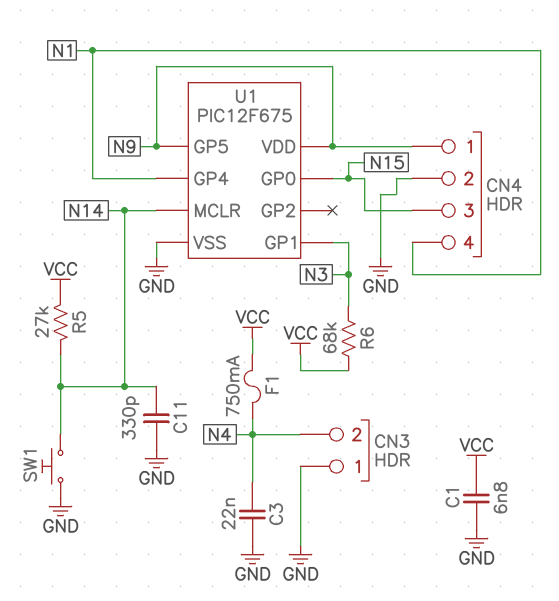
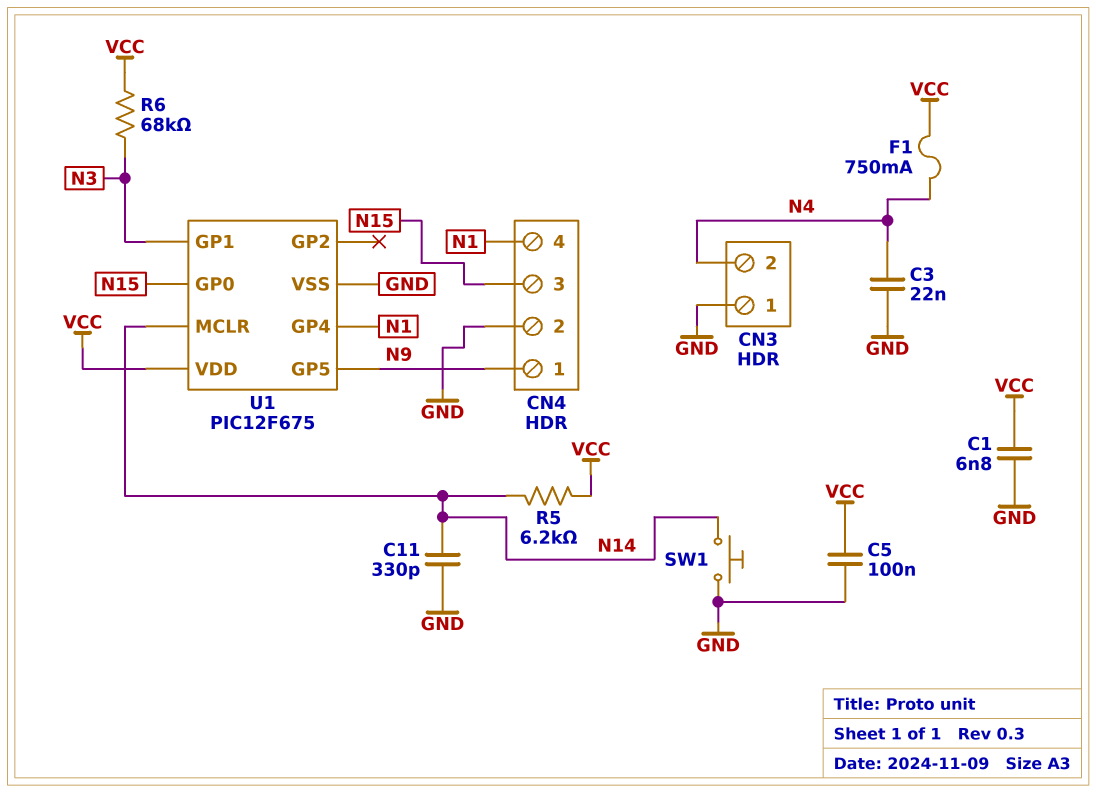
C5: none -> 100nF (GND, VCC)
R5: 27k (N14, VCC) -> 6.2k (N14, VCC)
U1 pin VDD: N9 -> VCC

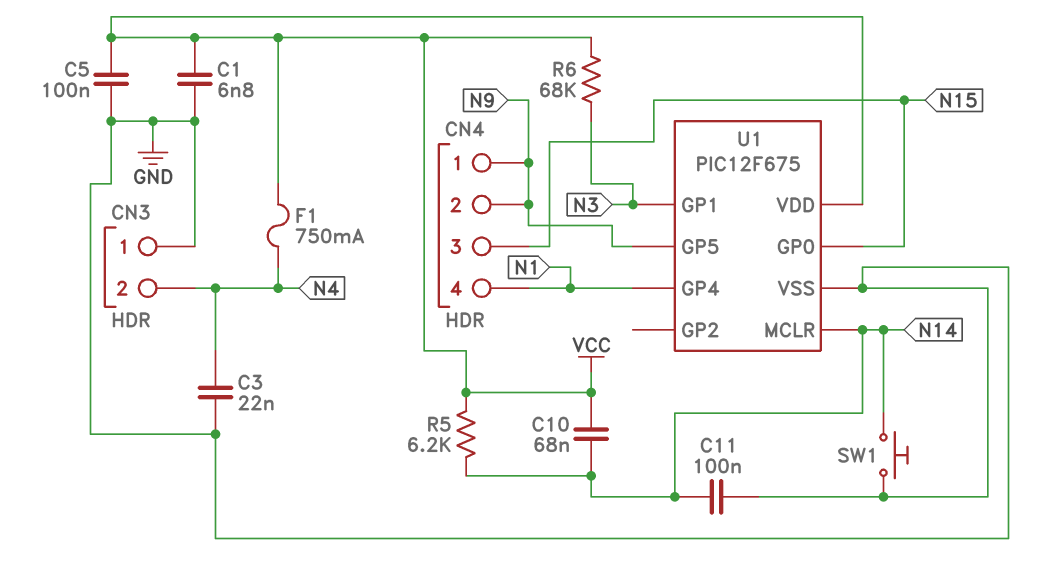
C10: none -> 68nF (N14, VCC)
C11: 330pF (GND, N14) -> 100nF (GND, N14)
CN4 pin 2: GND -> N9

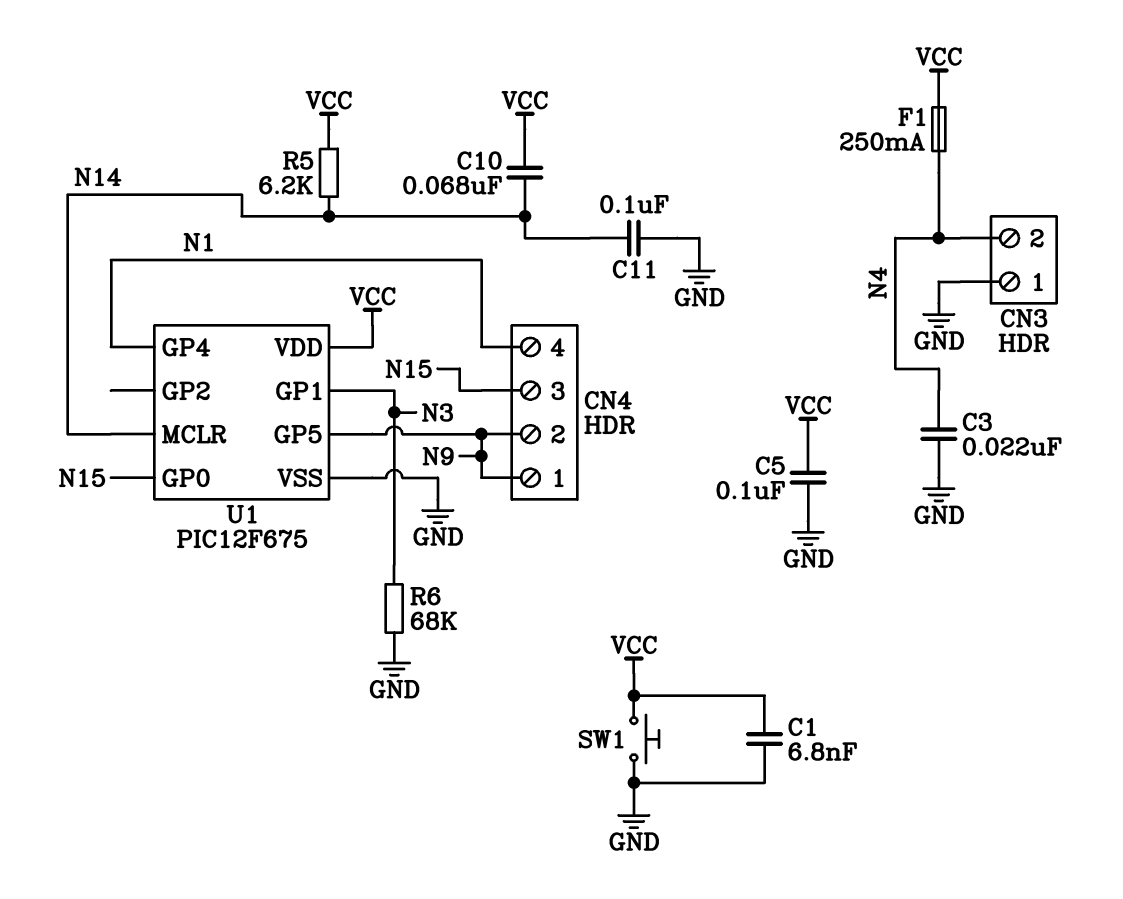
F1: 750mA (N4, VCC) -> 250mA (N4, VCC)
R6: 68k (N3, VCC) -> 68k (GND, N3)
SW1: button (GND, N14) -> button (GND, VCC)

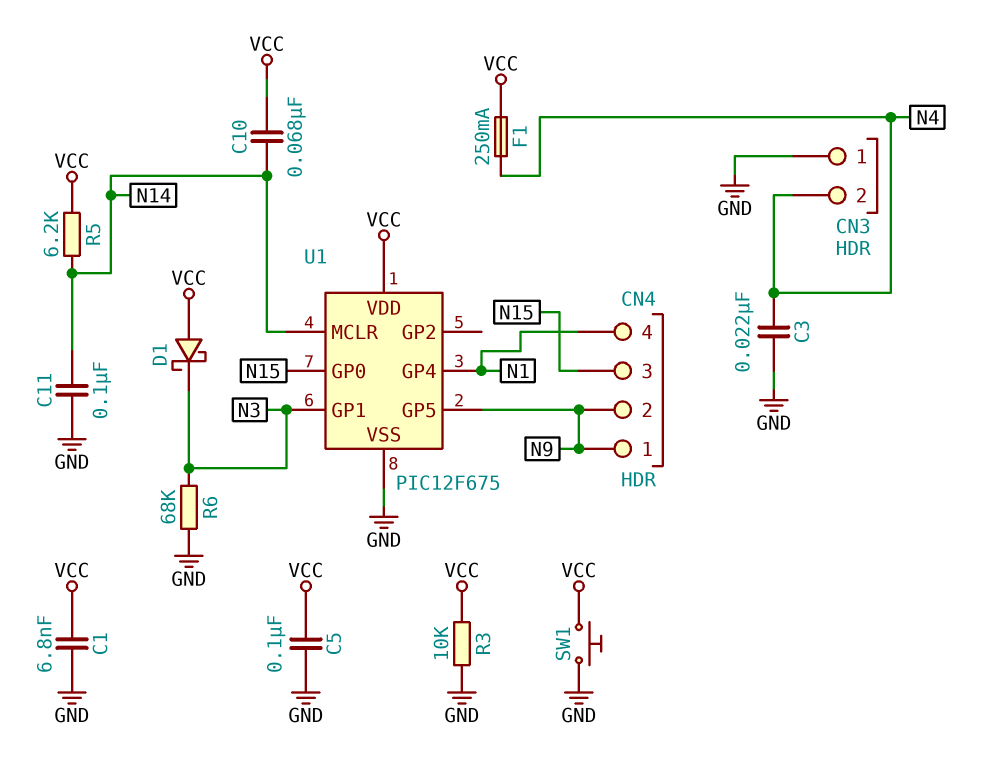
D1: none -> schottky (A VCC, K N3)
R3: none -> 10k (GND, VCC)

